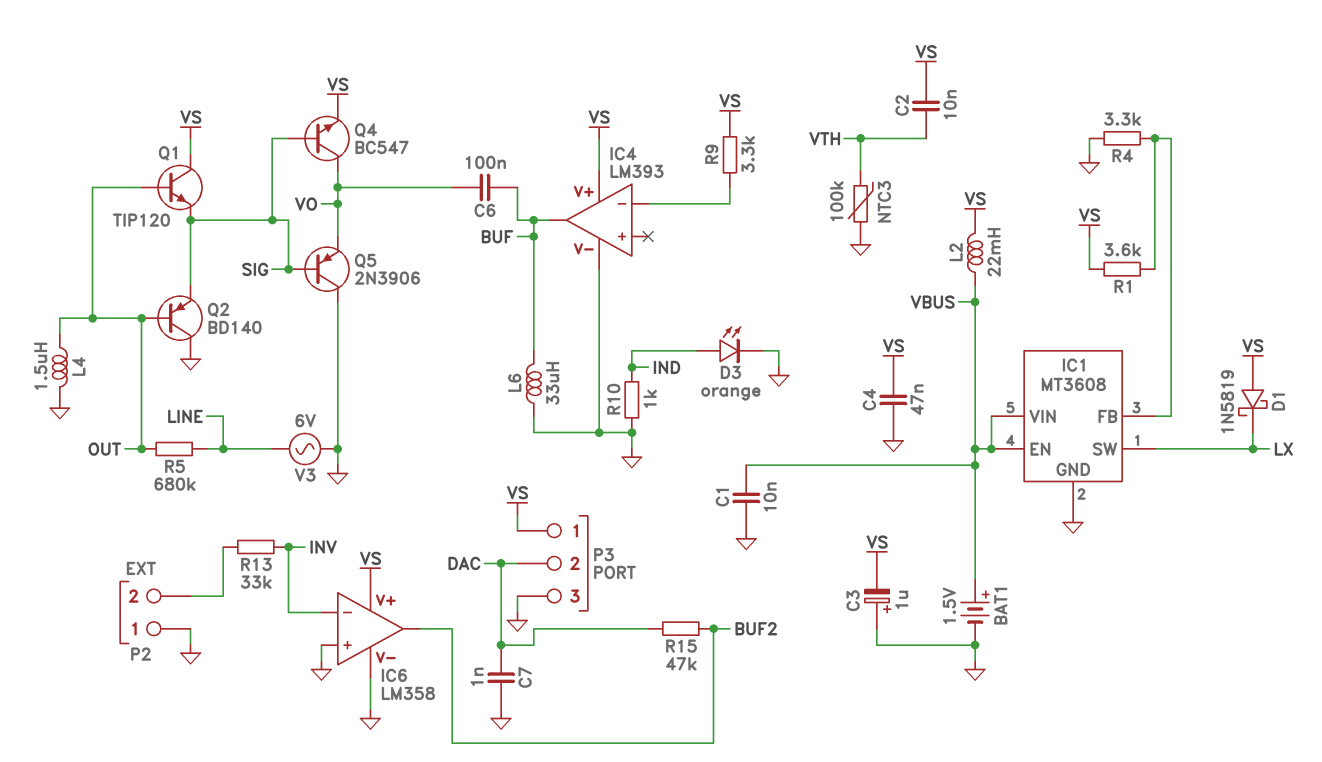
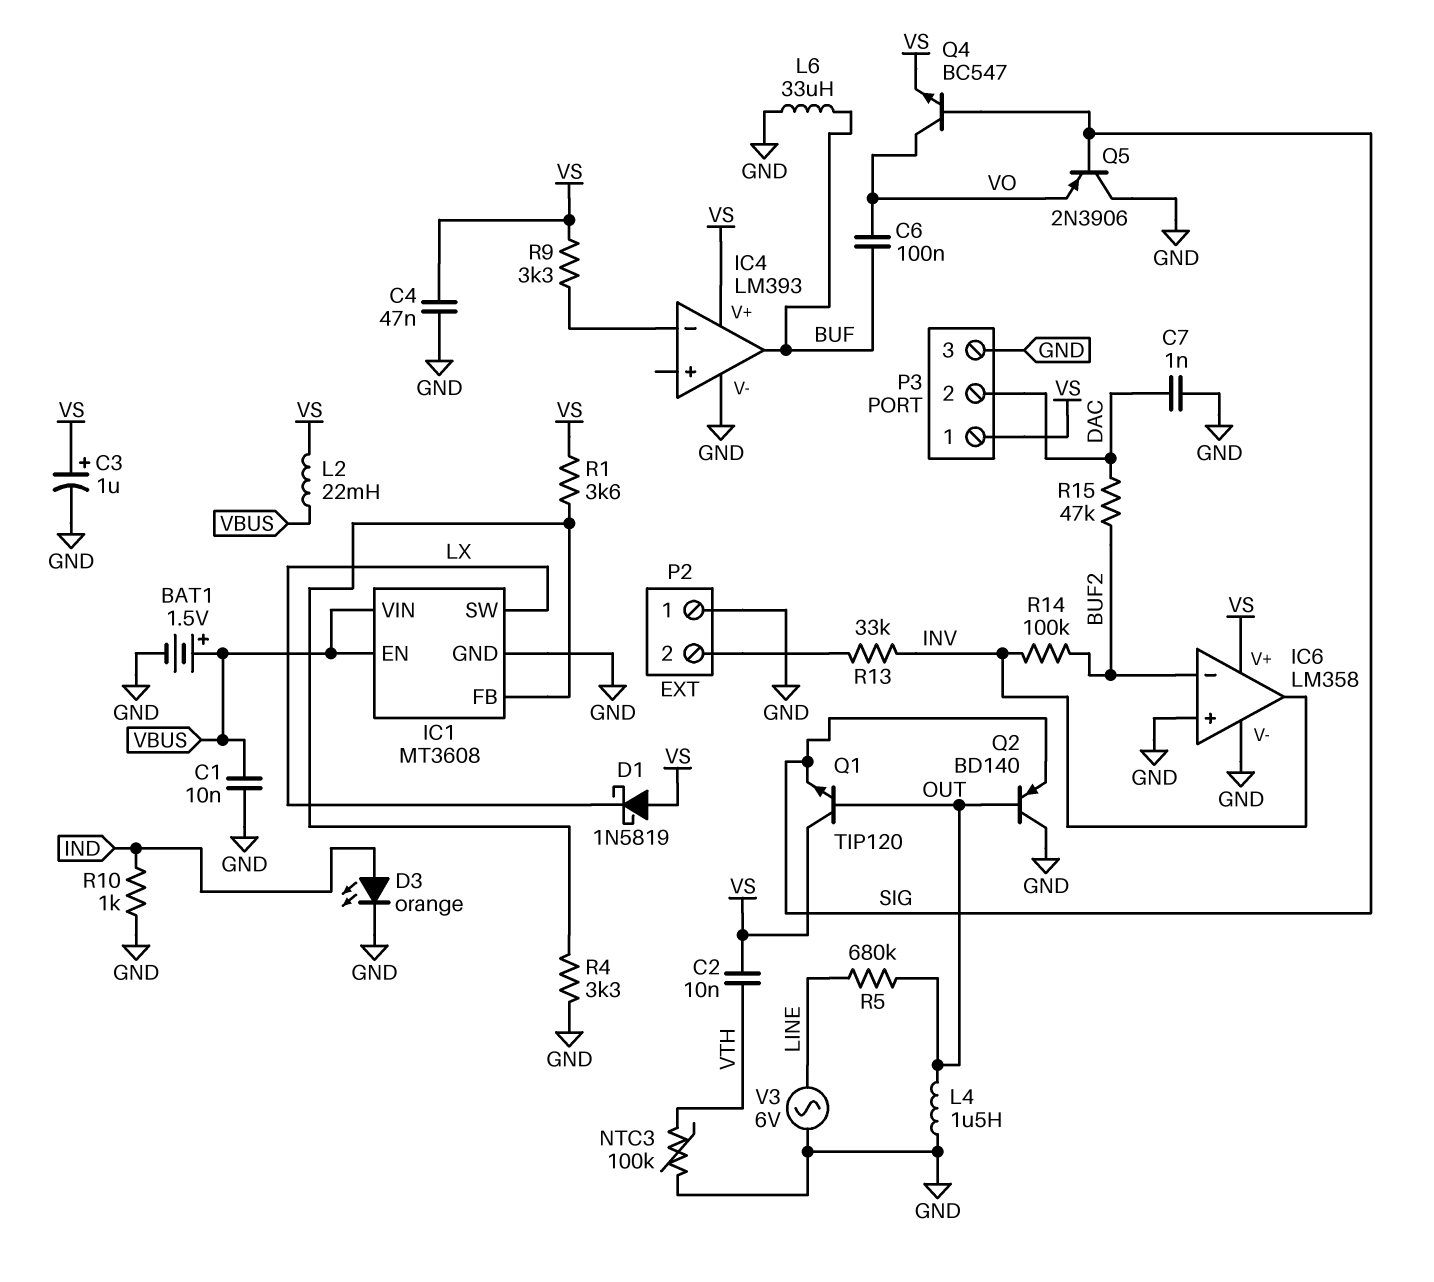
C3: 1uF (plus GND, minus VS) -> 1uF (plus VS, minus GND)
IC6 pin in-: INV -> BUF2
IC6 pin out: BUF2 -> INV
R14: none -> 100k (BUF2, INV)

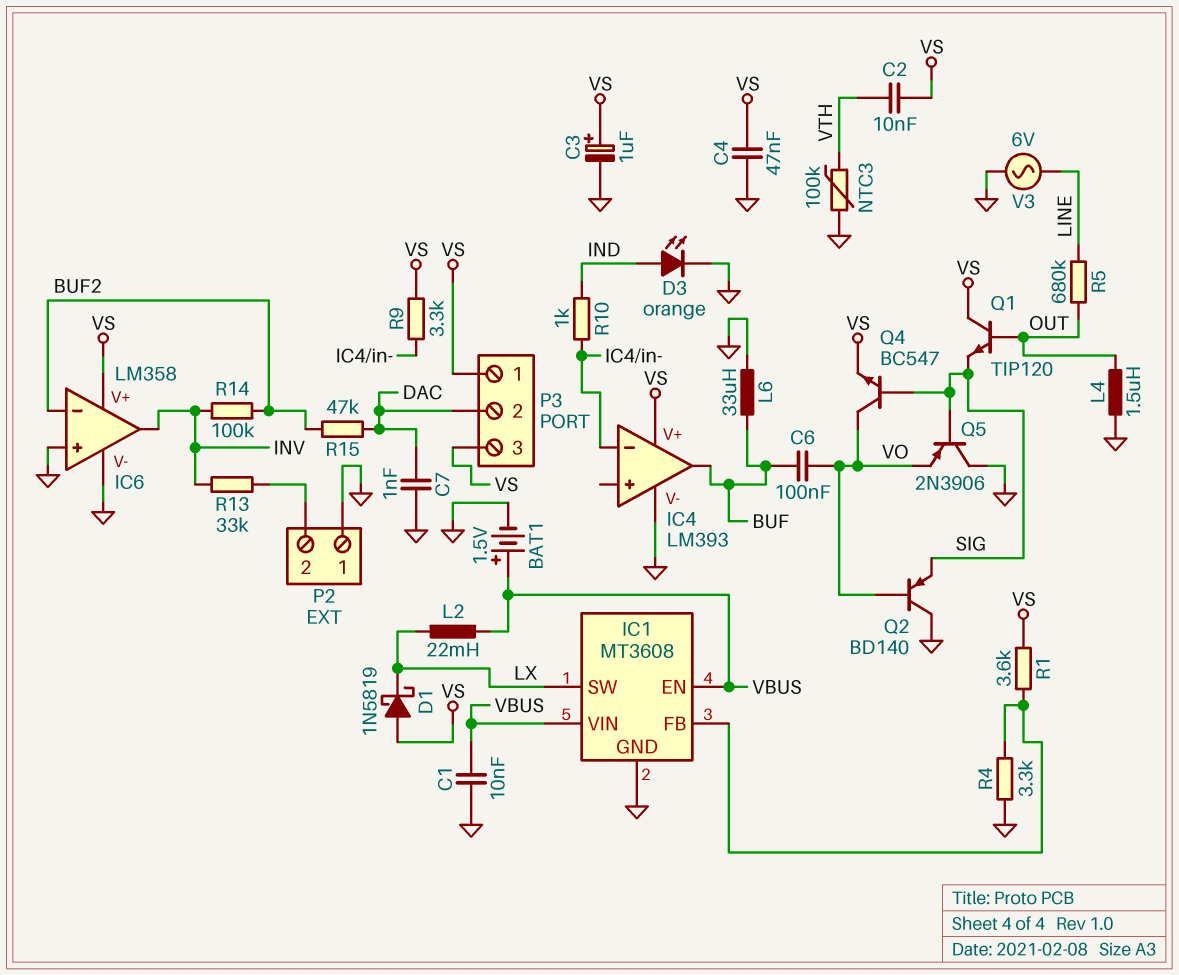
L2: 22mH (VBUS, VS) -> 22mH (LX, VBUS)
P3 pin 3: GND -> VS
Q2: PNP BD140 (B OUT, C GND, E SIG) -> PNP BD140 (B VO, C GND, E SIG)
R10: 1k (GND, IND) -> 1k (IC4/in-, IND)

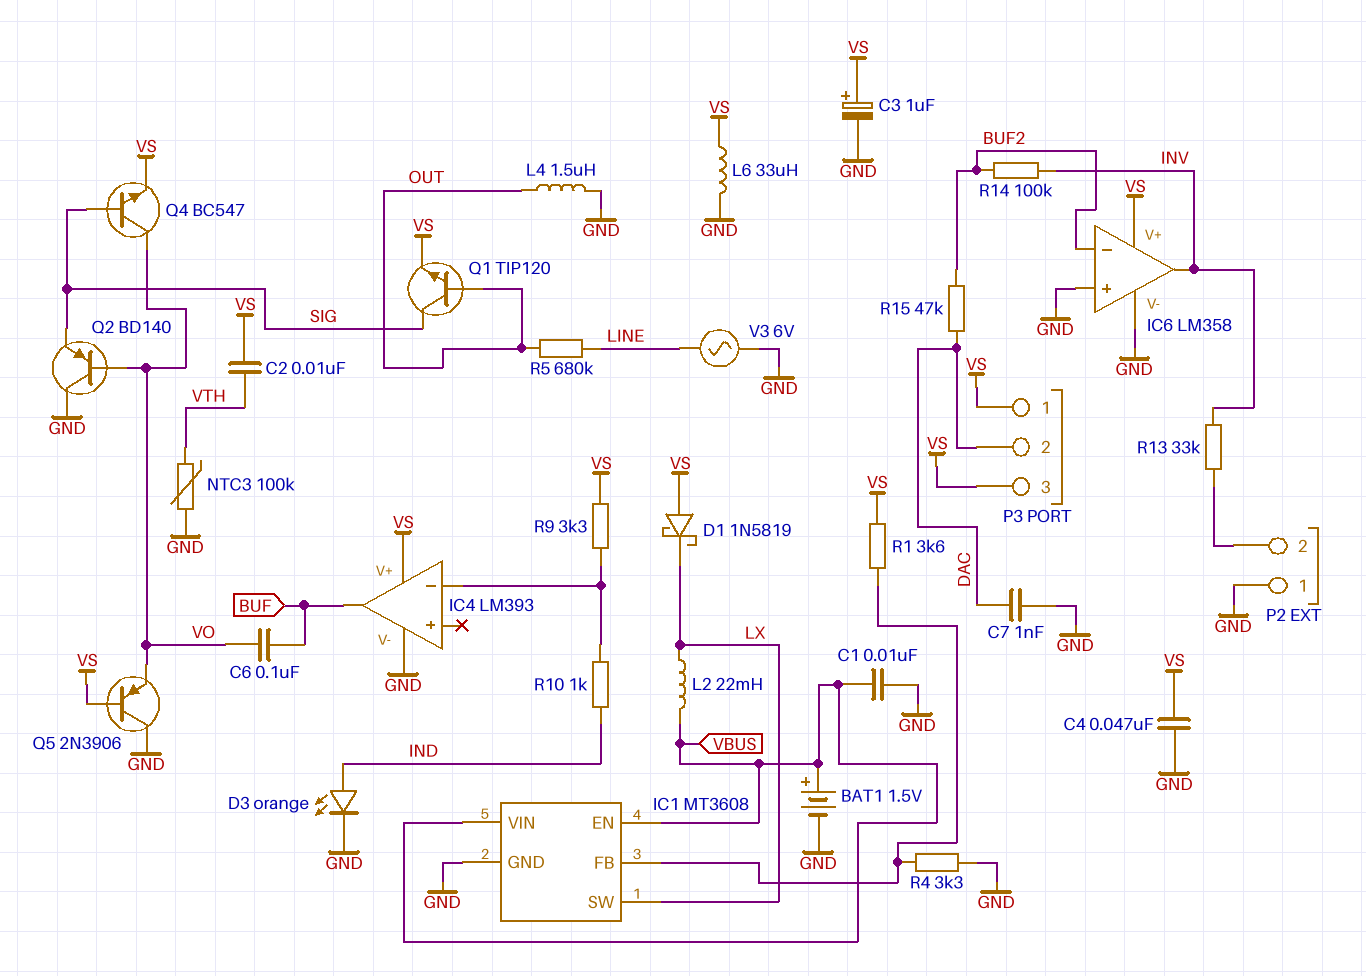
L6: 33uH (BUF, GND) -> 33uH (GND, VS)
Q1: NPN TIP120 (B OUT, C VS, E SIG) -> NPN TIP120 (B OUT, C SIG, E VS)
Q5: PNP 2N3906 (B SIG, C GND, E VO) -> PNP 2N3906 (B VS, C GND, E VO)

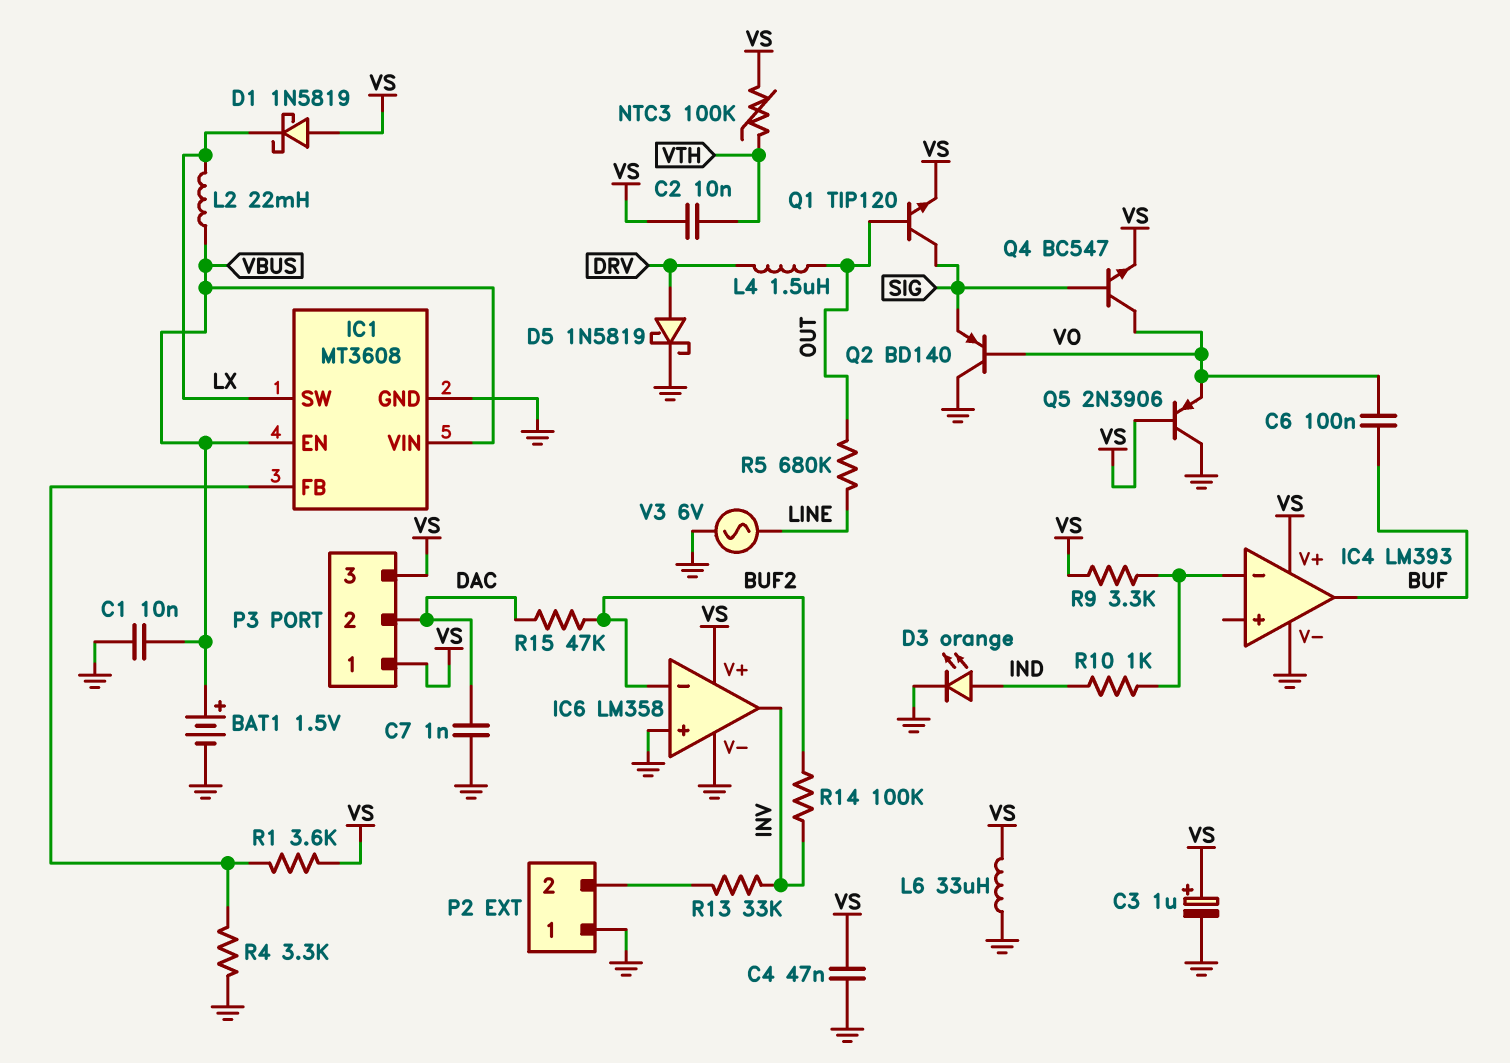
D5: none -> schottky 1N5819 (A DRV, K GND)
L4: 1.5uH (GND, OUT) -> 1.5uH (DRV, OUT)
NTC3: 100k (GND, VTH) -> 100k (VS, VTH)

